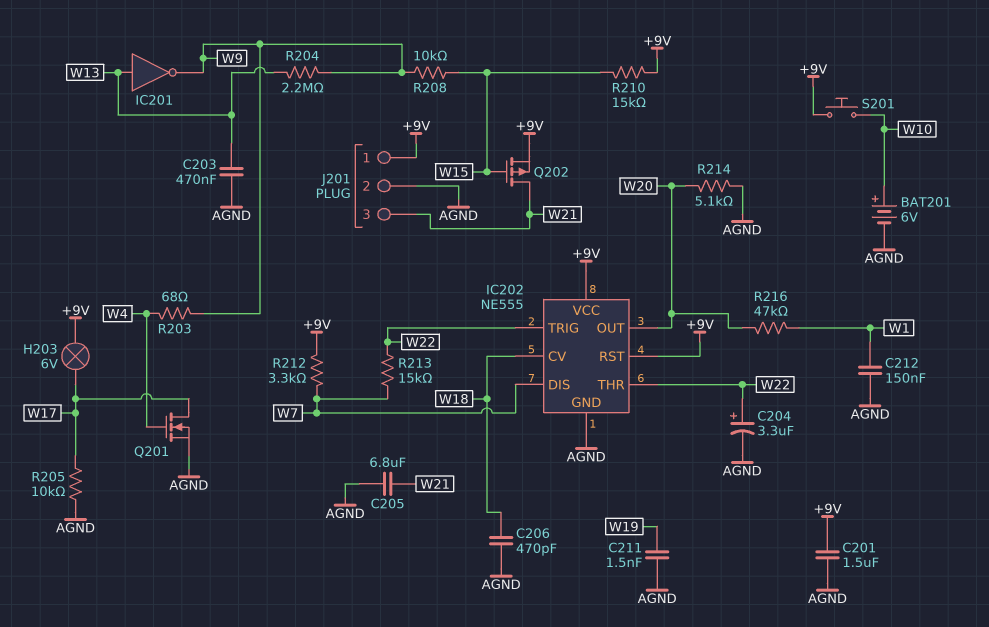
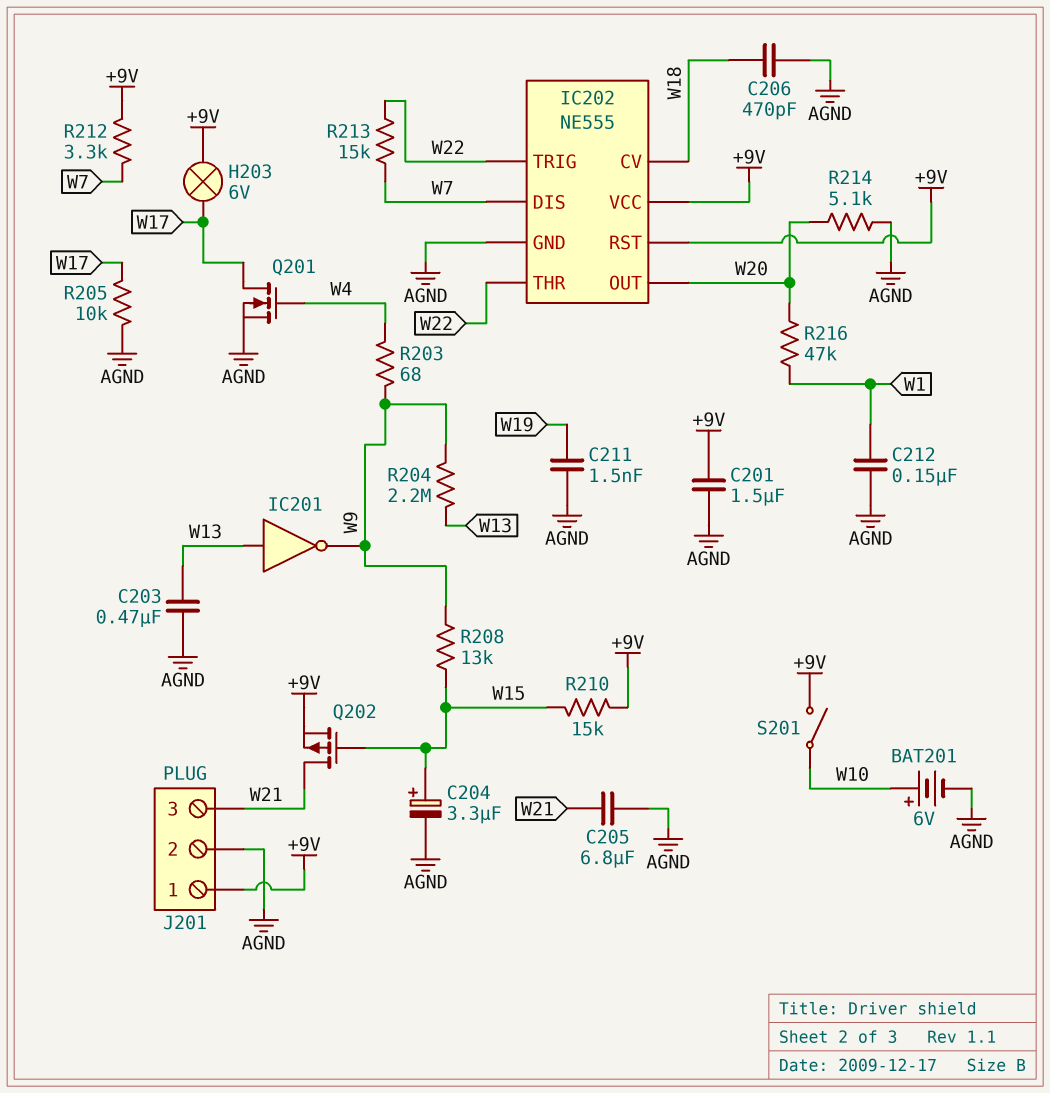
C204: 3.3uF (plus W22, minus AGND) -> 3.3uF (plus W15, minus AGND)
R208: 10k (W9, W15) -> 13k (W9, W15)
S201: button (+9V, W10) -> switch (+9V, W10)

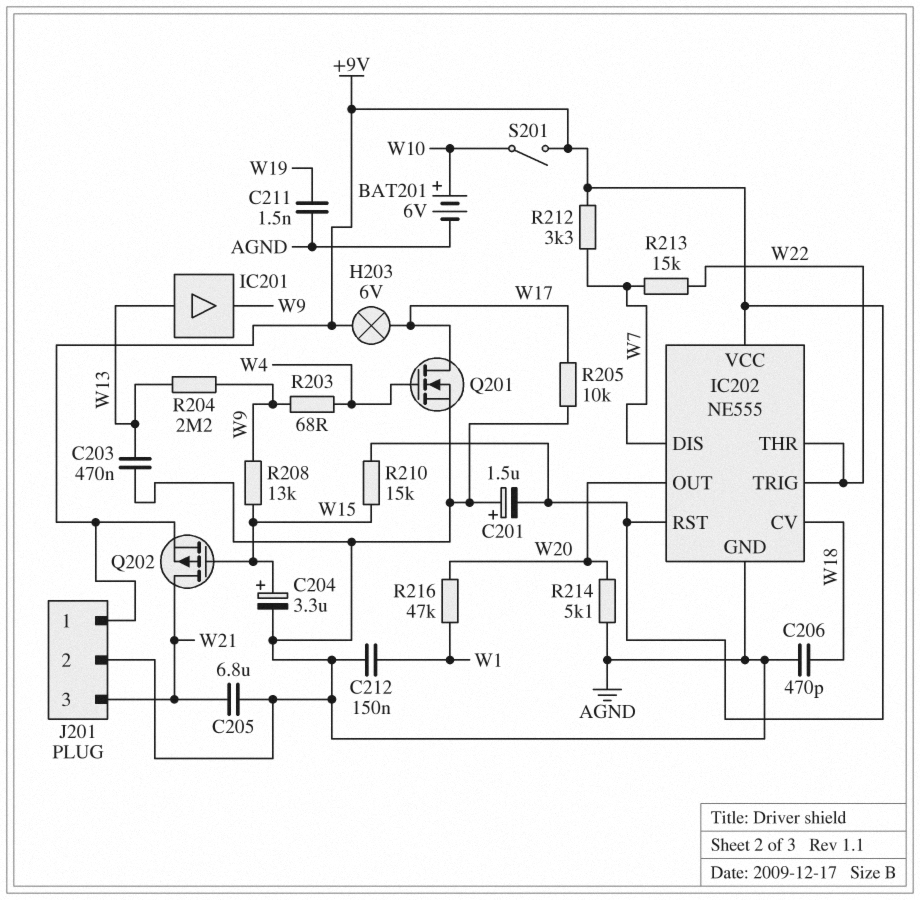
C201: 1.5uF (+9V, AGND) -> 1.5uF (plus AGND, minus +9V)
IC201: NOT (in W13, out W9) -> buffer (in W13, out W9)

